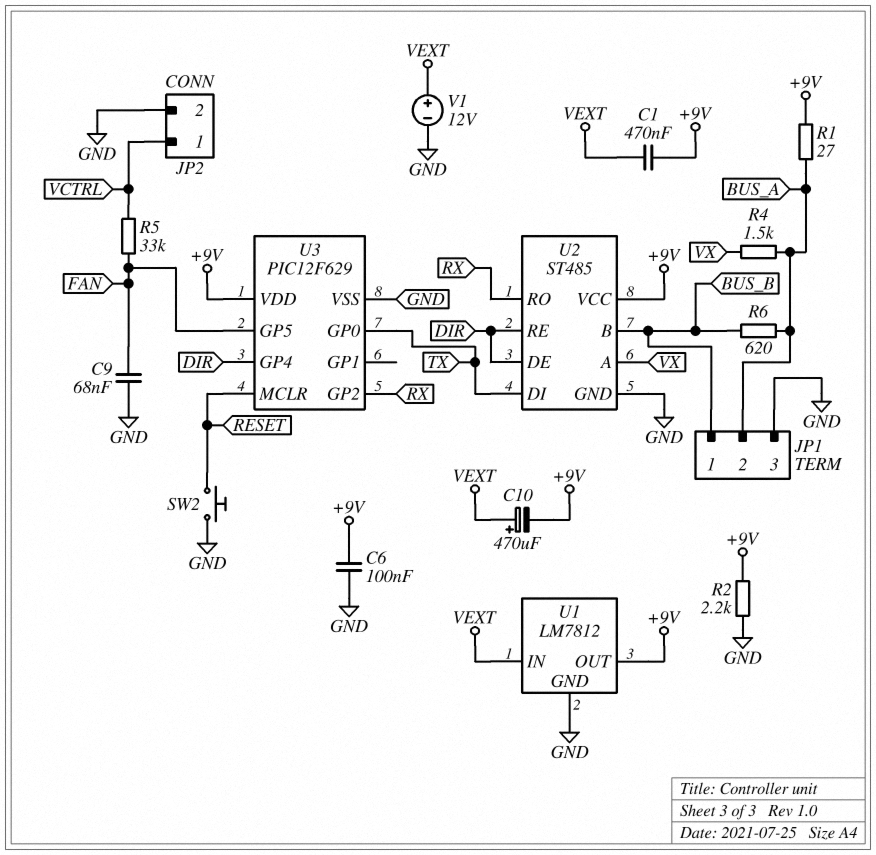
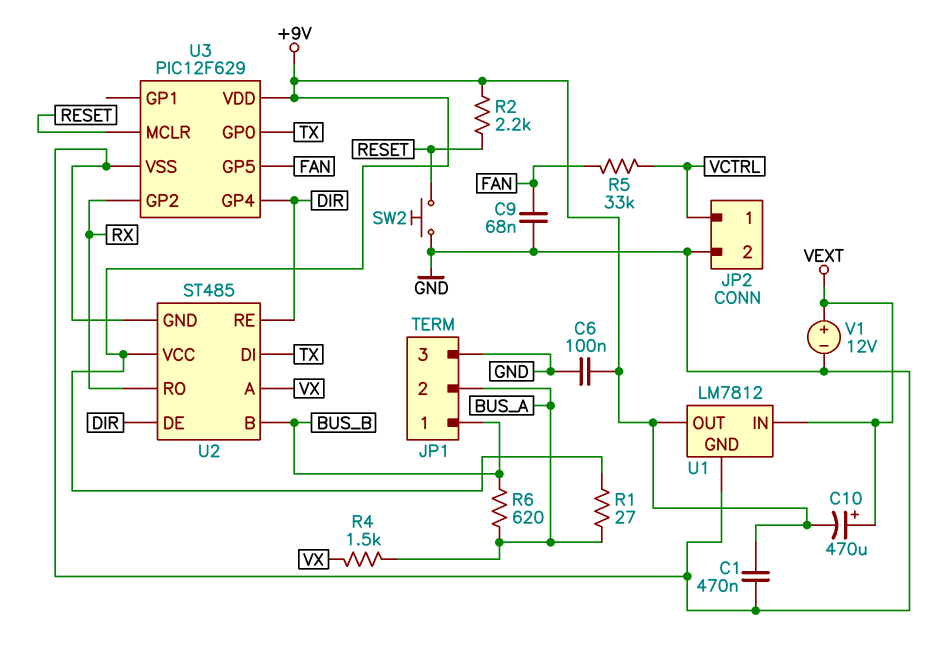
C1: 470nF (+9V, VEXT) -> 470nF (+9V, GND)
R2: 2.2k (+9V, GND) -> 2.2k (+9V, RESET)

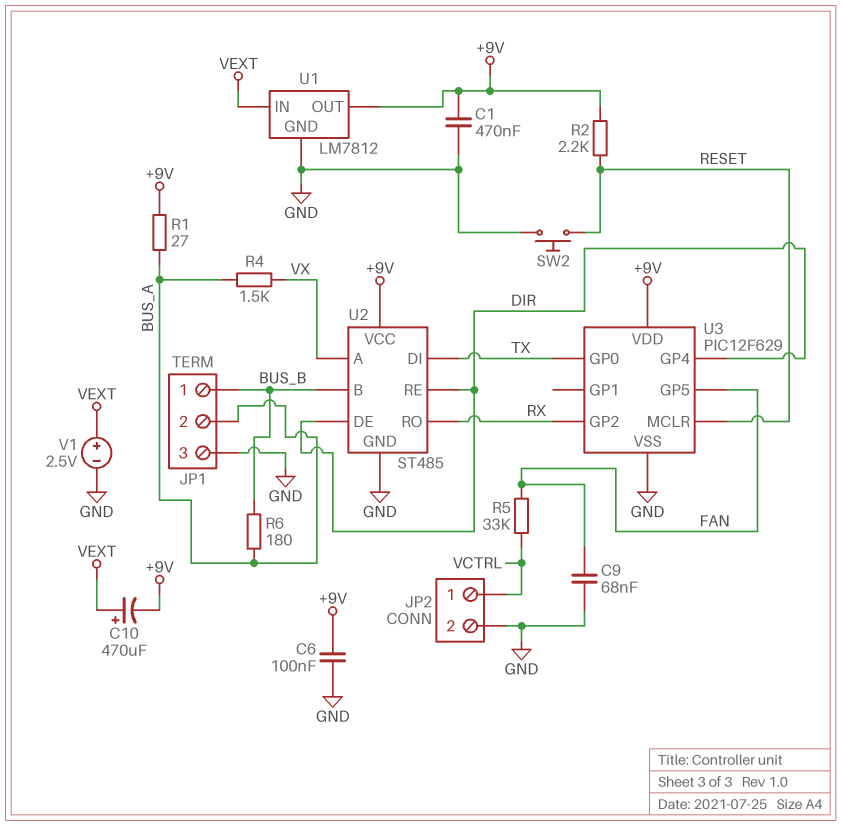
R6: 620 (BUS_A, BUS_B) -> 180 (BUS_A, BUS_B)
V1: 12V (plus VEXT, minus GND) -> 2.5V (plus VEXT, minus GND)

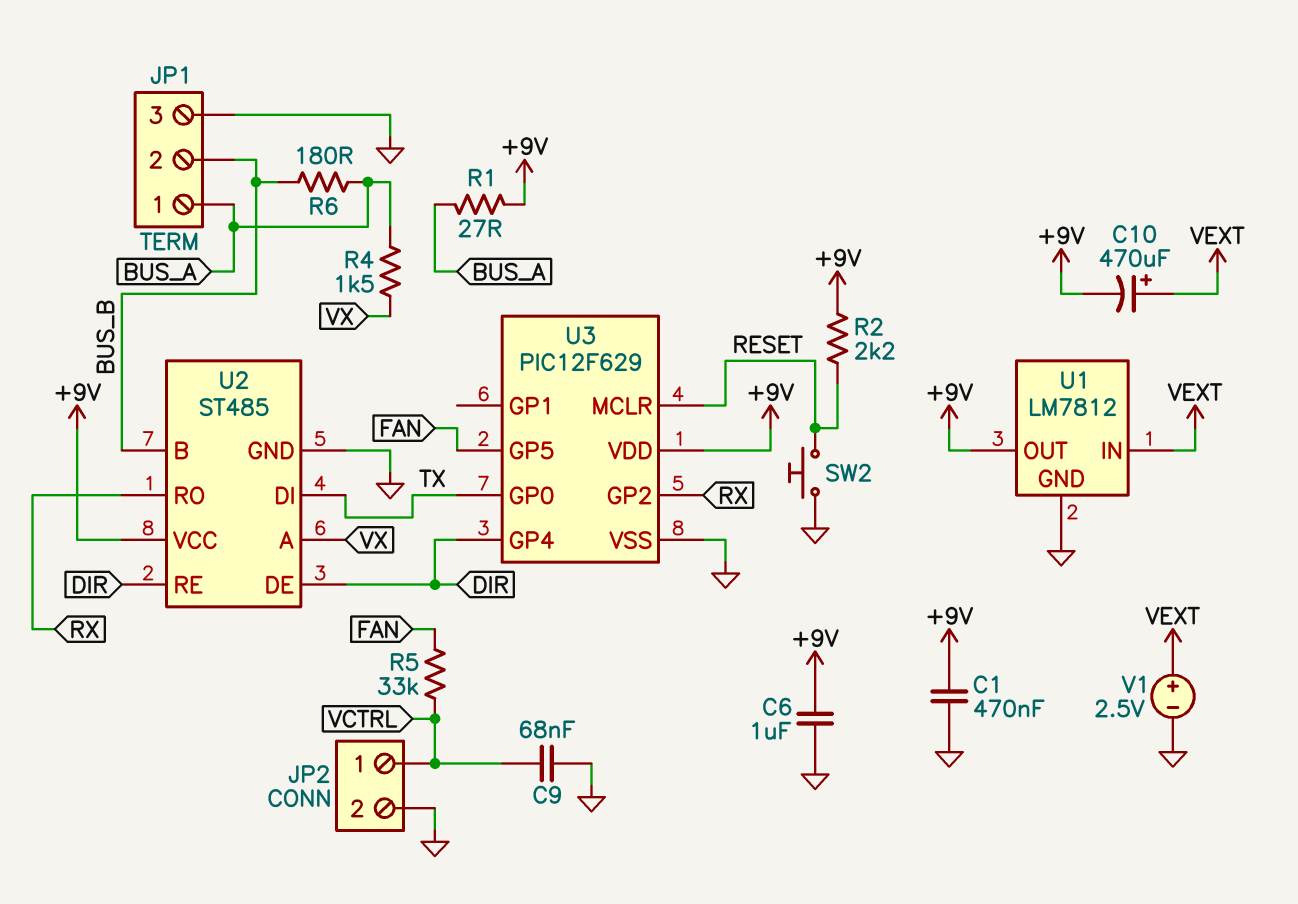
C6: 100nF (+9V, GND) -> 1uF (+9V, GND)
C9: 68nF (FAN, GND) -> 68nF (GND, VCTRL)
JP1 pin 1: BUS_B -> BUS_A
JP1 pin 2: BUS_A -> BUS_B

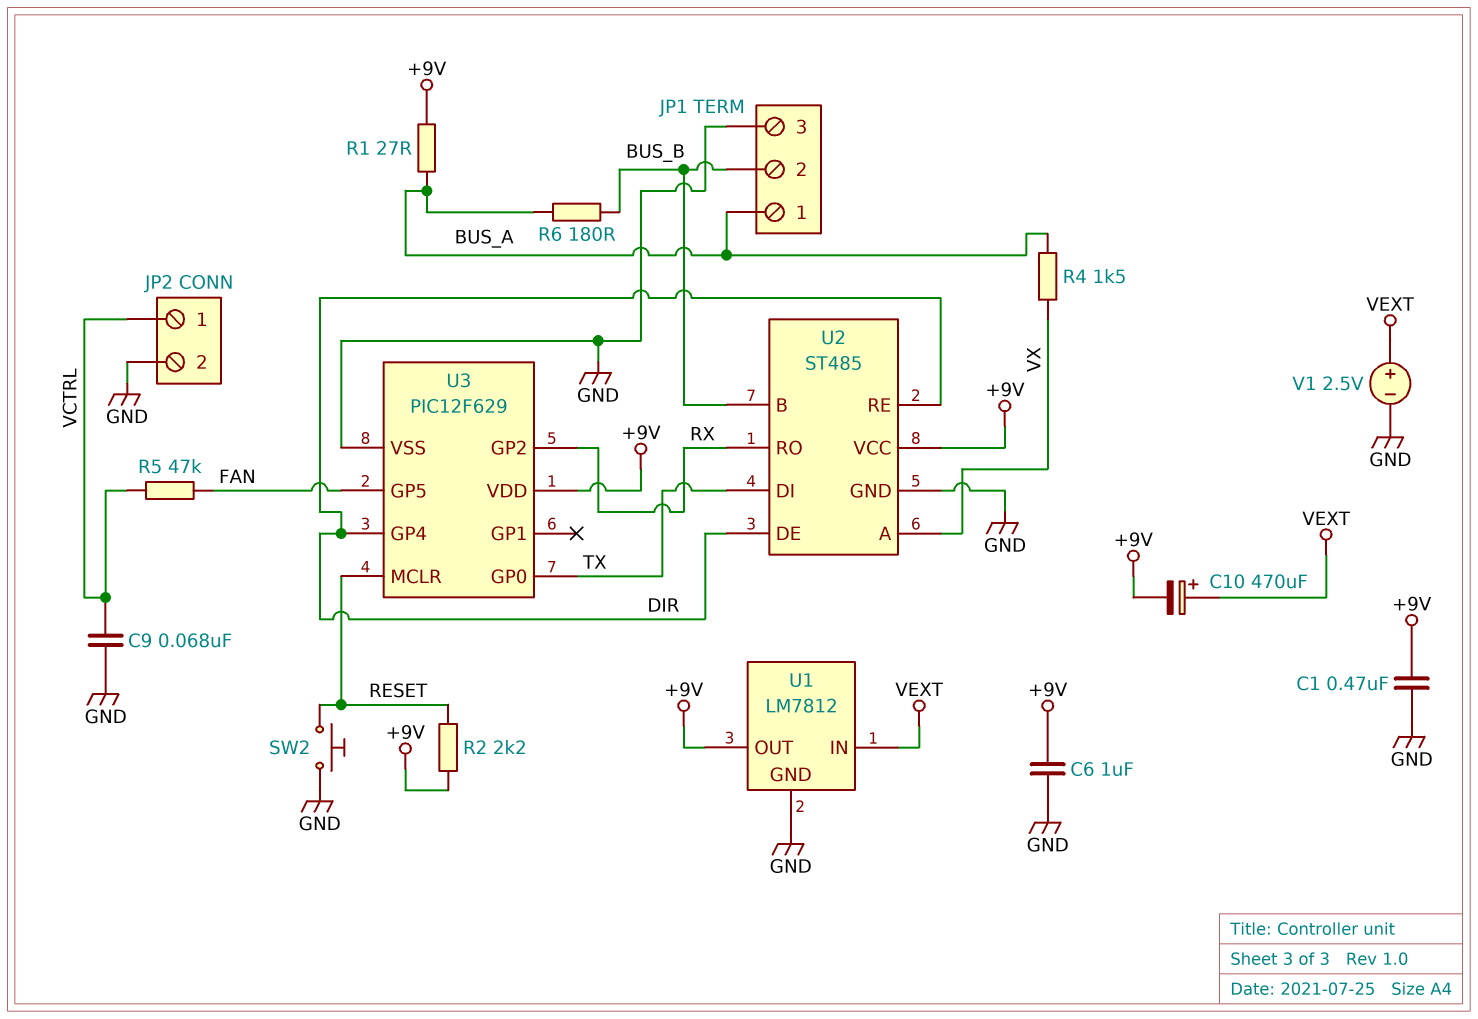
R5: 33k (FAN, VCTRL) -> 47k (FAN, VCTRL)

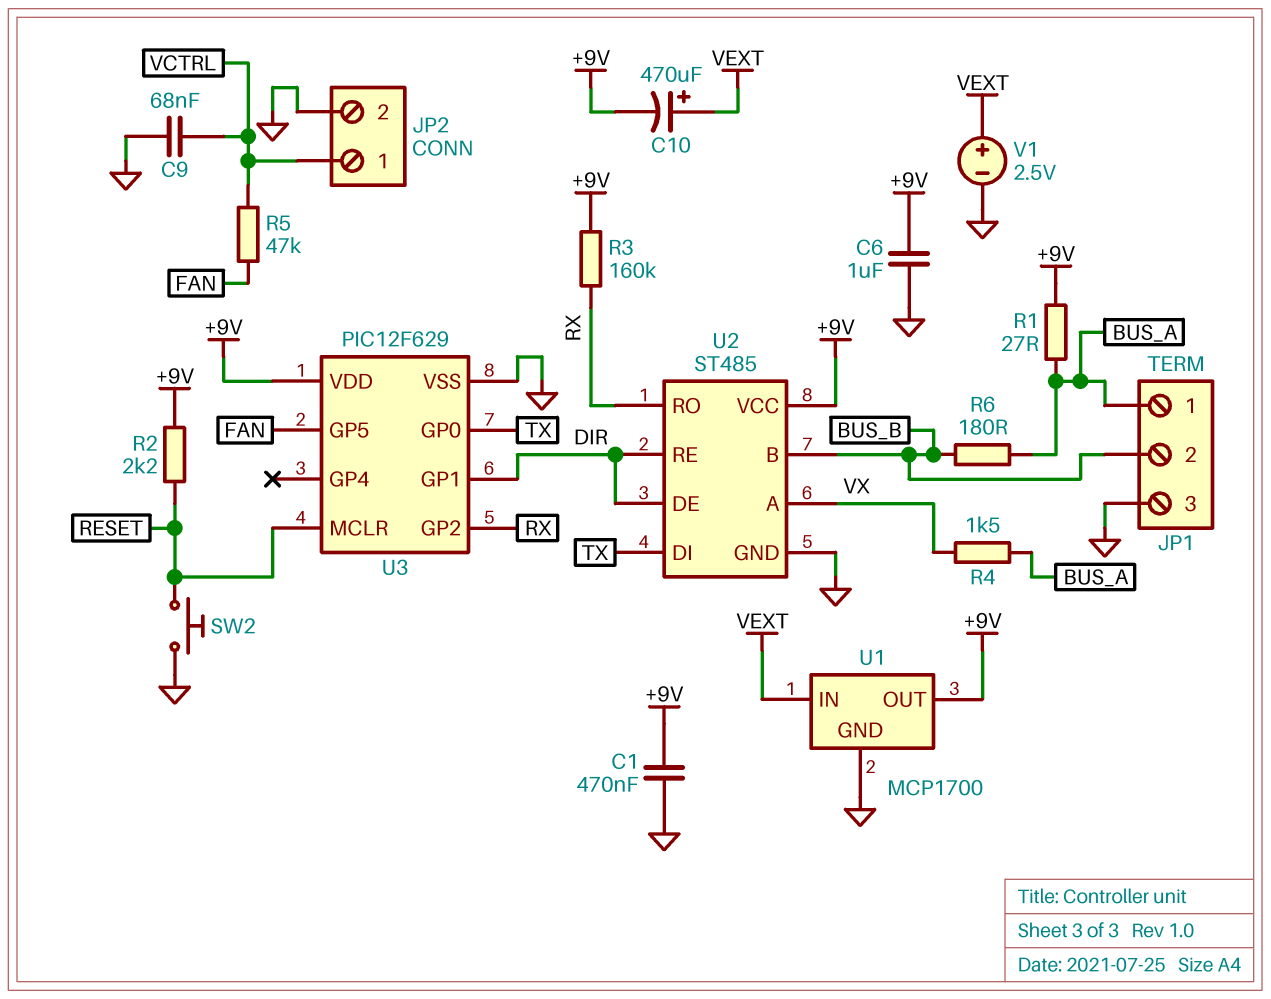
R3: none -> 160k (+9V, RX)
U1: LM7812 -> MCP1700
U3 pin GP1: none -> DIR
U3 pin GP4: DIR -> none

